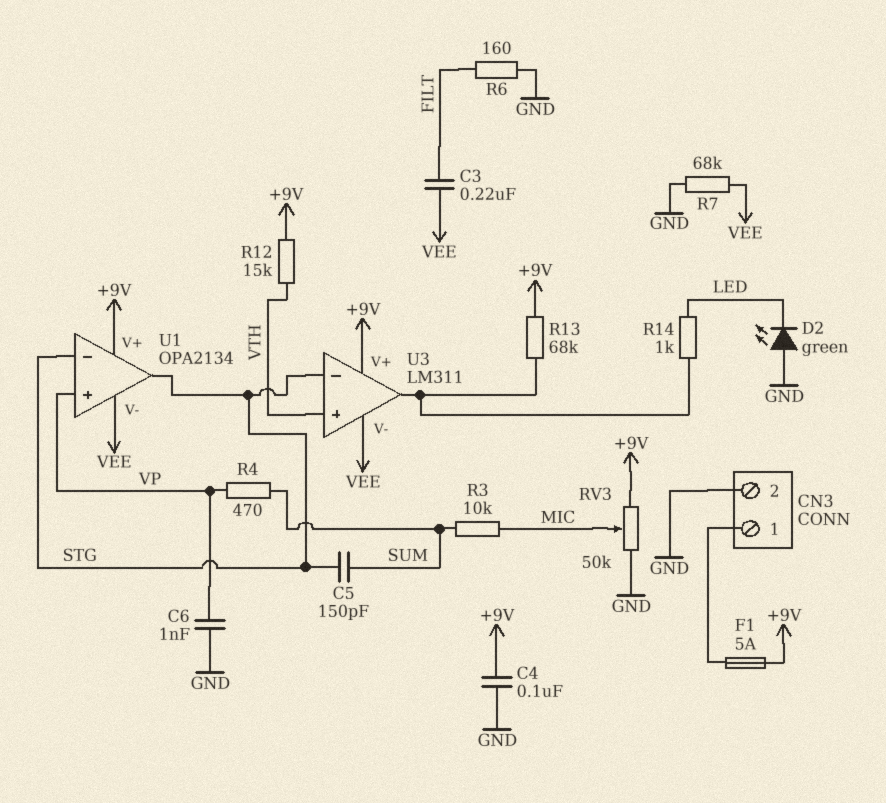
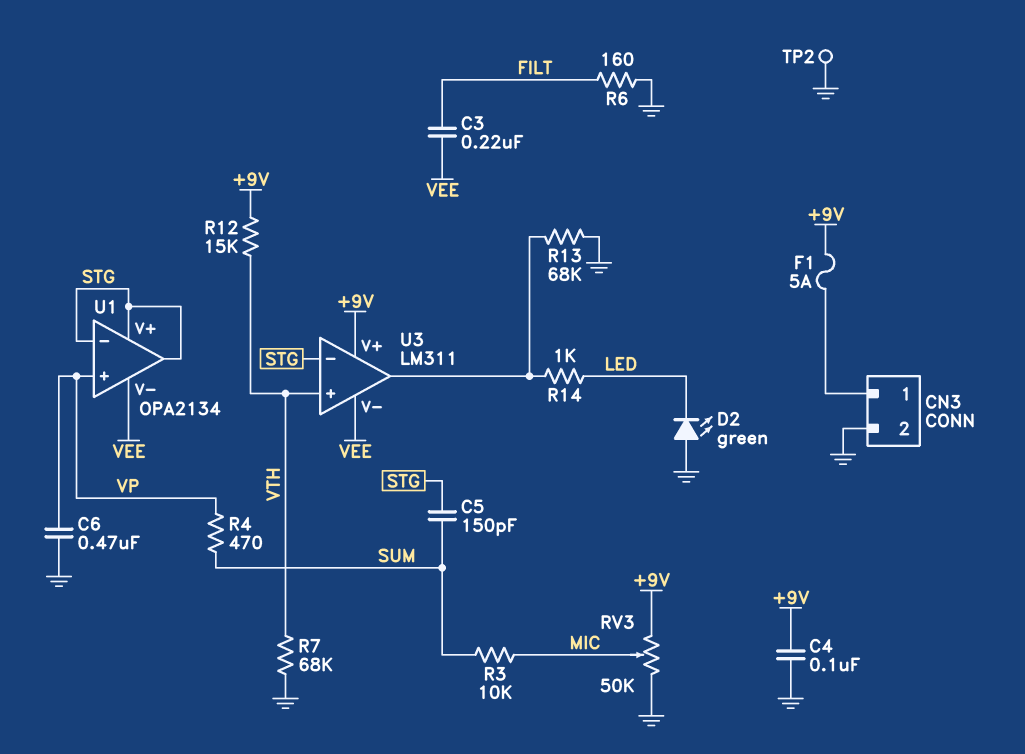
C6: 1nF (GND, VP) -> 470nF (GND, VP)
R7: 68k (GND, VEE) -> 68k (GND, VTH)
R13: 68k (+9V, U3/out) -> 68k (GND, U3/out)
TP2: none -> test point (GND)
U1 pin V+: +9V -> STG

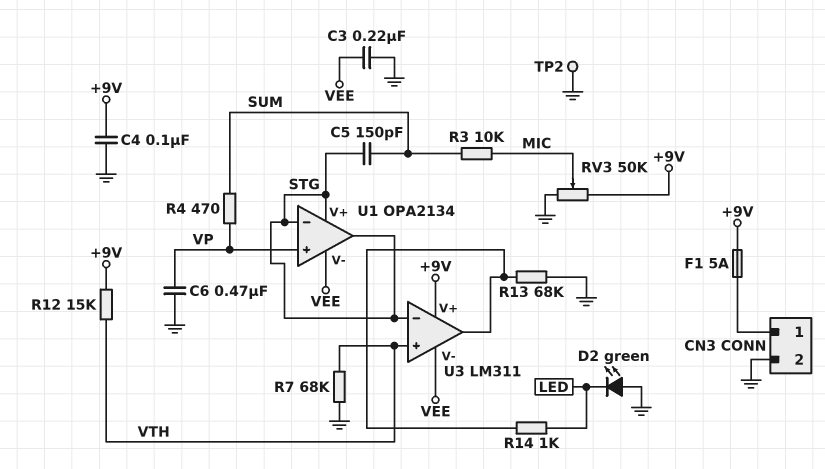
C3: 220nF (FILT, VEE) -> 220nF (GND, VEE)
R6: 160 (FILT, GND) -> none

